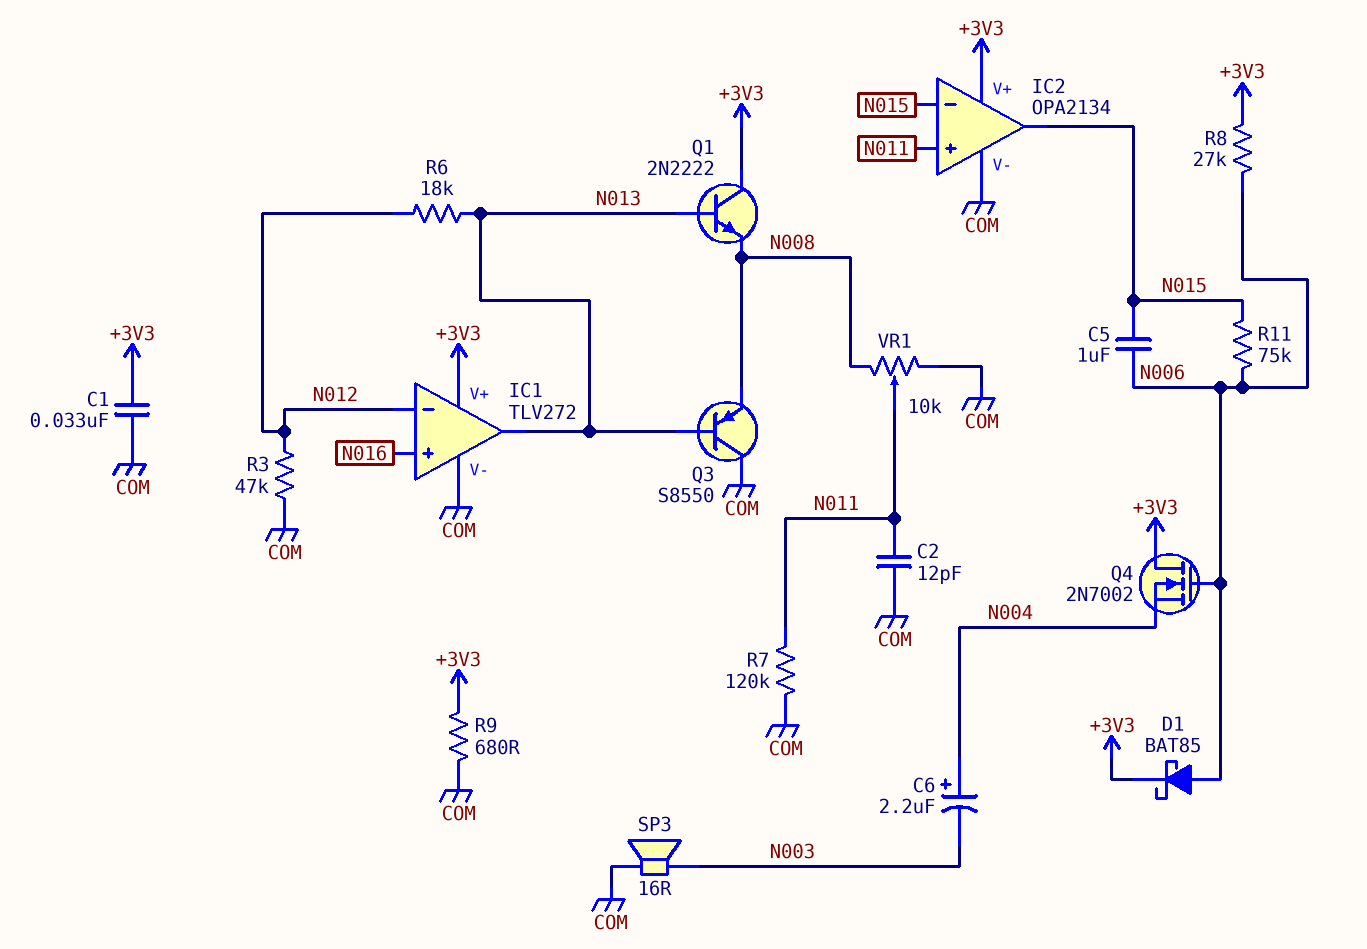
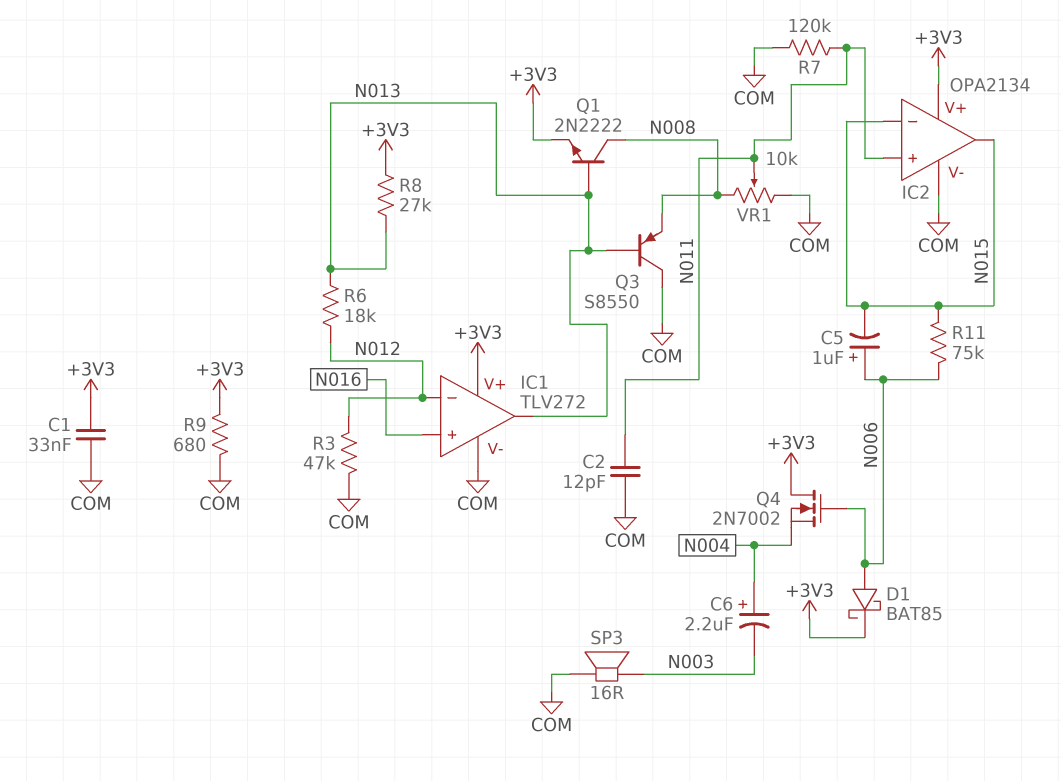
C5: 1uF (N006, N015) -> 1uF (plus N006, minus N015)
Q1: NPN 2N2222 (B N013, C +3V3, E N008) -> NPN 2N2222 (B N013, C N008, E +3V3)
R8: 27k (+3V3, N006) -> 27k (+3V3, N013)

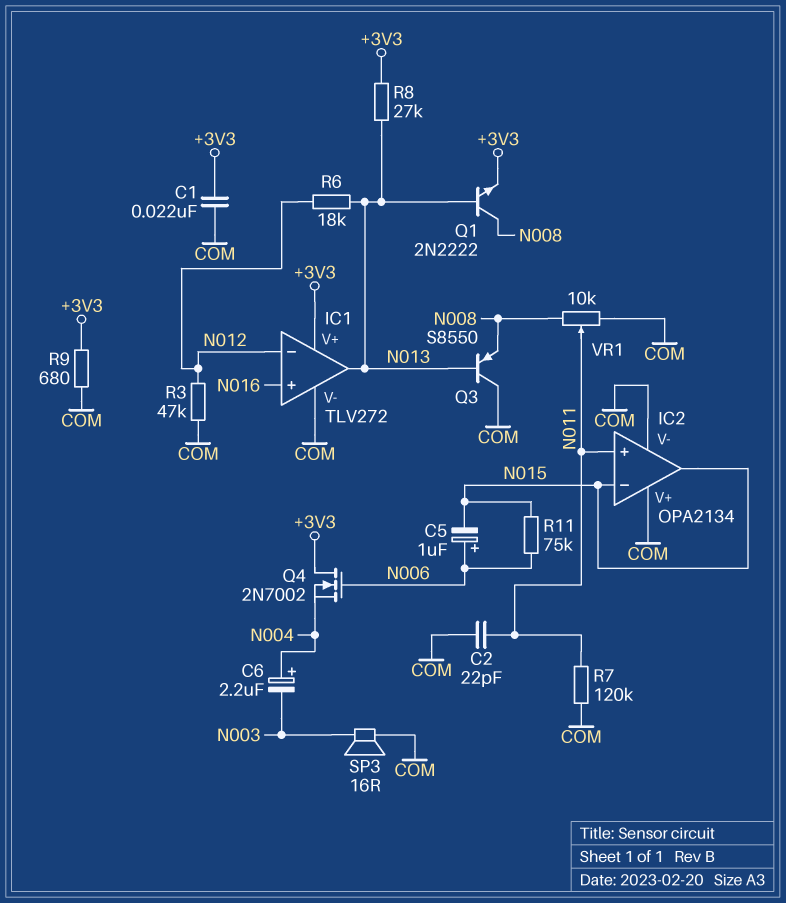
C1: 33nF (+3V3, COM) -> 22nF (+3V3, COM)
C2: 12pF (COM, N011) -> 22pF (COM, N011)
D1: schottky BAT85 (A N006, K +3V3) -> none
IC2 pin V+: +3V3 -> COM

